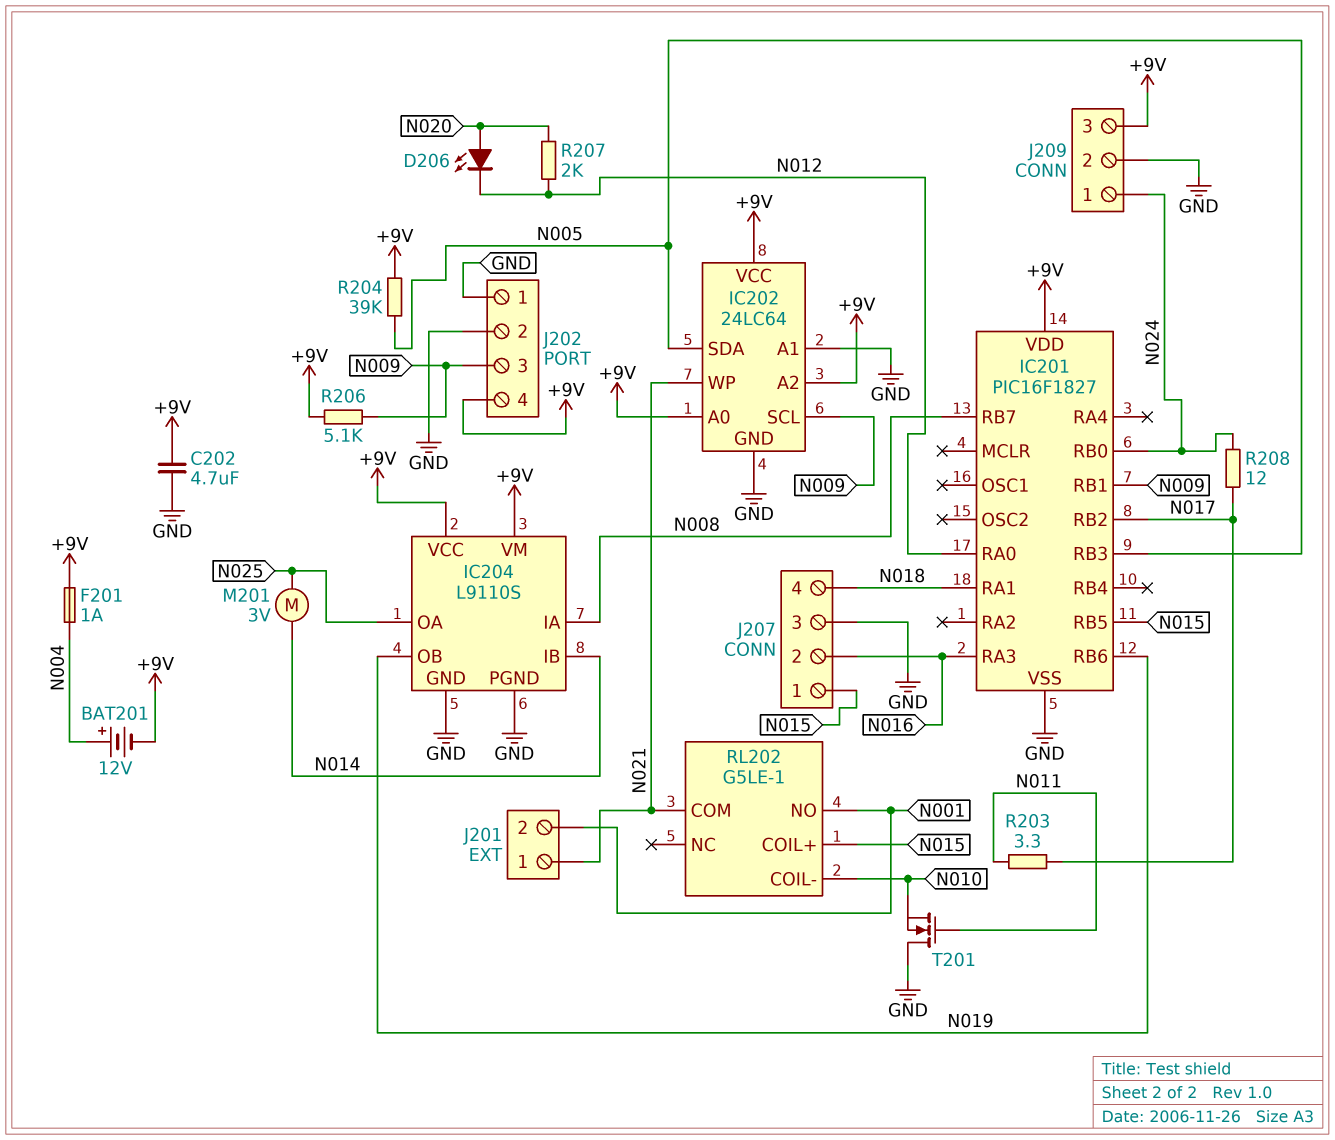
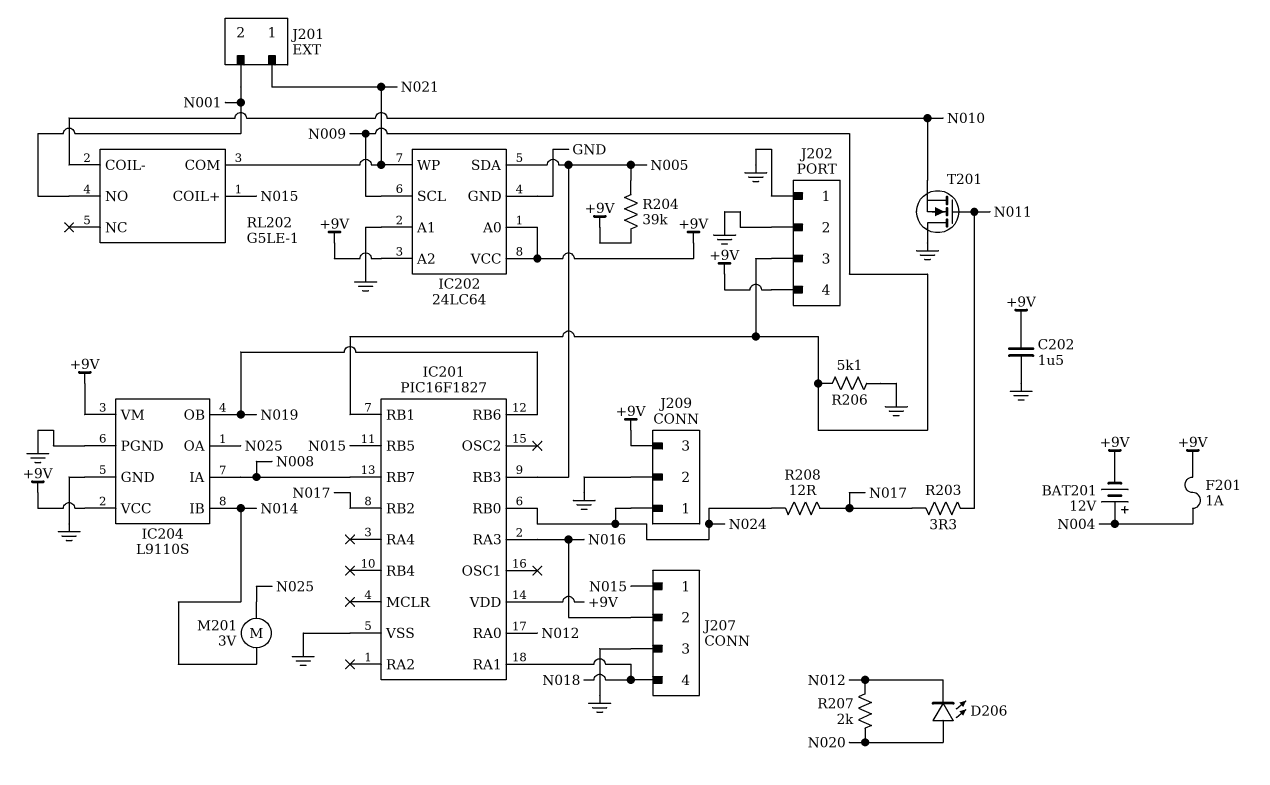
C202: 4.7uF (+9V, GND) -> 1.5uF (+9V, GND)
R206: 5.1k (+9V, N009) -> 5.1k (GND, N009)

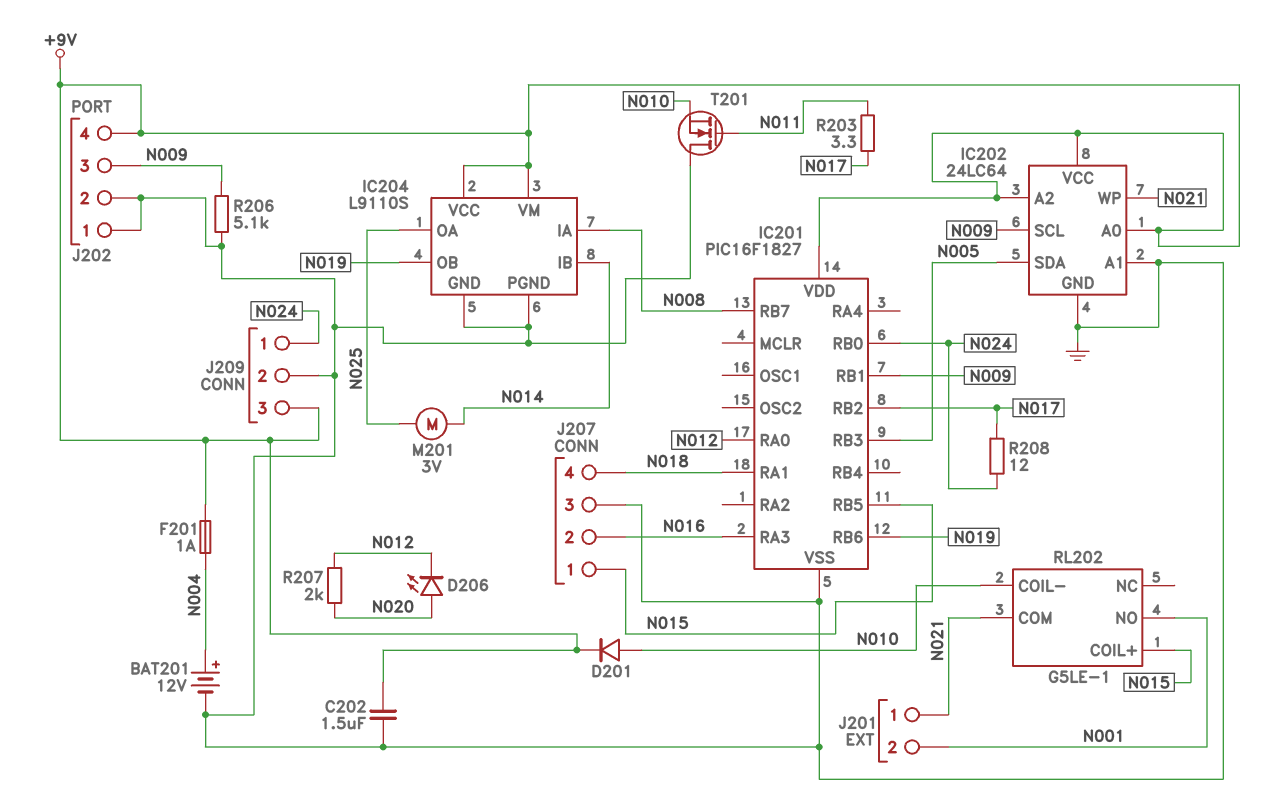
BAT201: 12V (plus N004, minus +9V) -> 12V (plus N004, minus GND)
D201: none -> diode (A N010, K +9V)
R204: 39k (+9V, N005) -> none

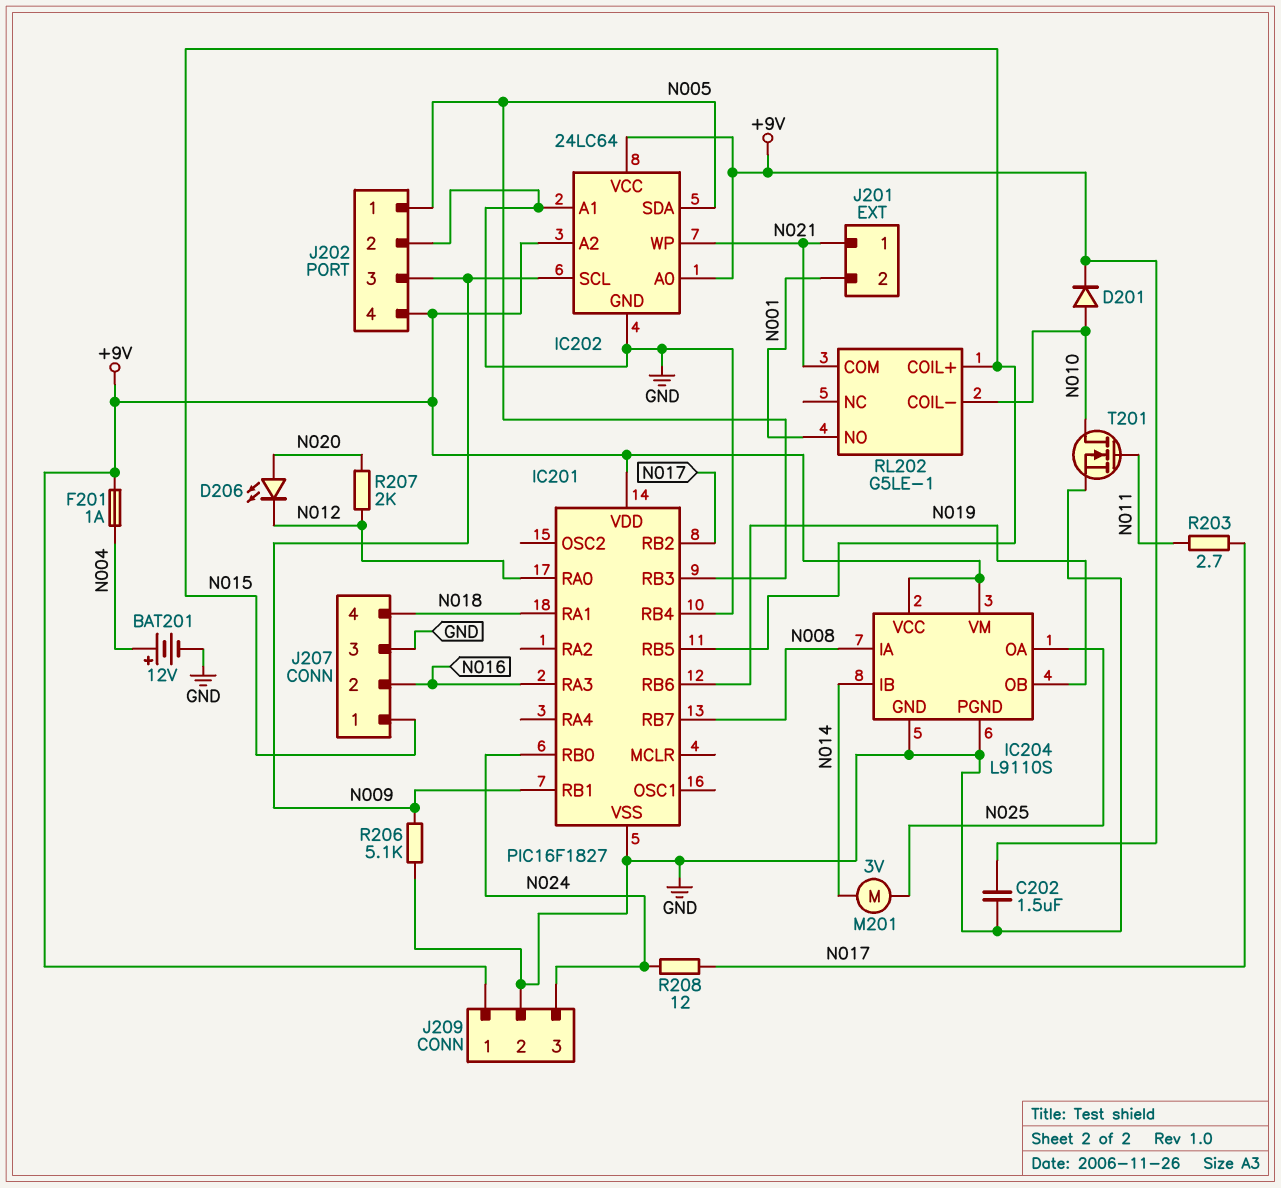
IC201 pin RB4: none -> GND
J202 pin 1: GND -> N005
J209 pin 1: N024 -> +9V
J209 pin 3: +9V -> N024
R203: 3.3 (N011, N017) -> 2.7 (N011, N017)
T201: NMOS (G N011, D GND, S N010) -> NMOS (G N011, D N010, S GND)

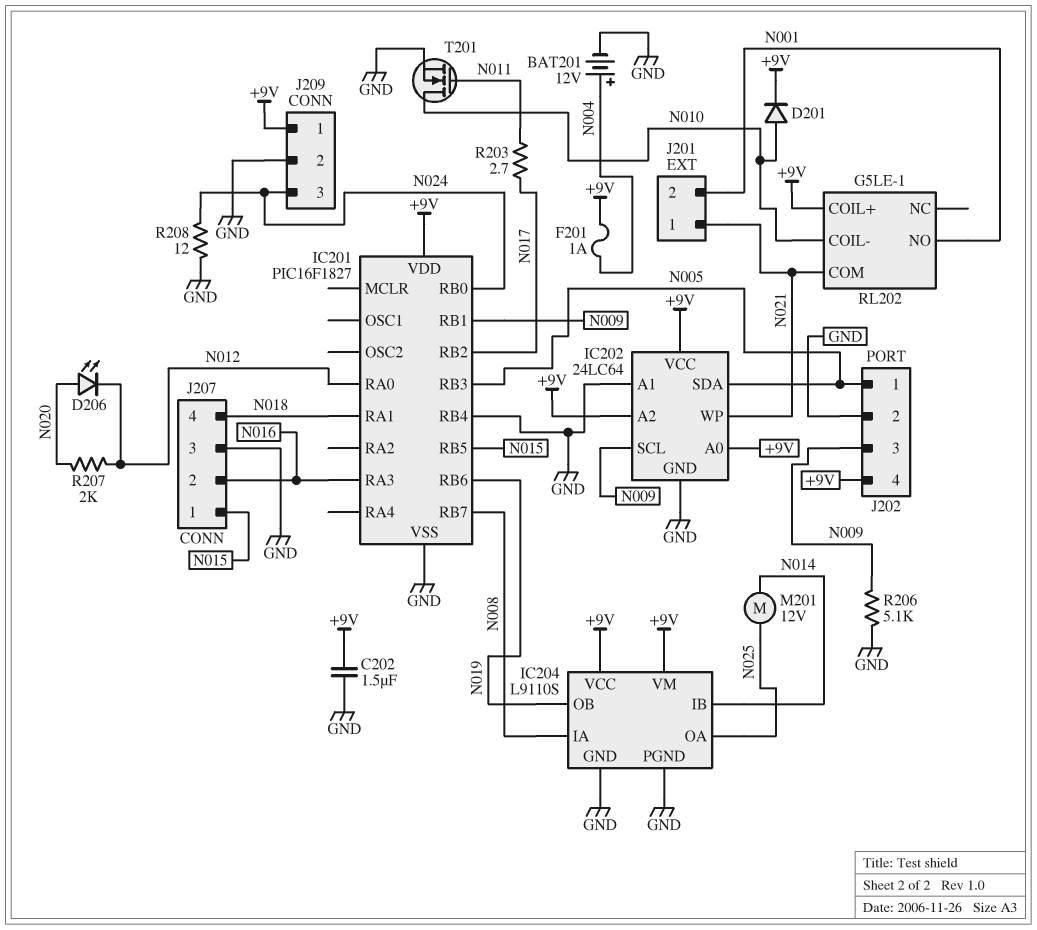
M201: motor 3V (N014, N025) -> motor 12V (N014, N025)
R208: 12 (N017, N024) -> 12 (GND, N024)
RL202 pin COIL+: N015 -> +9V

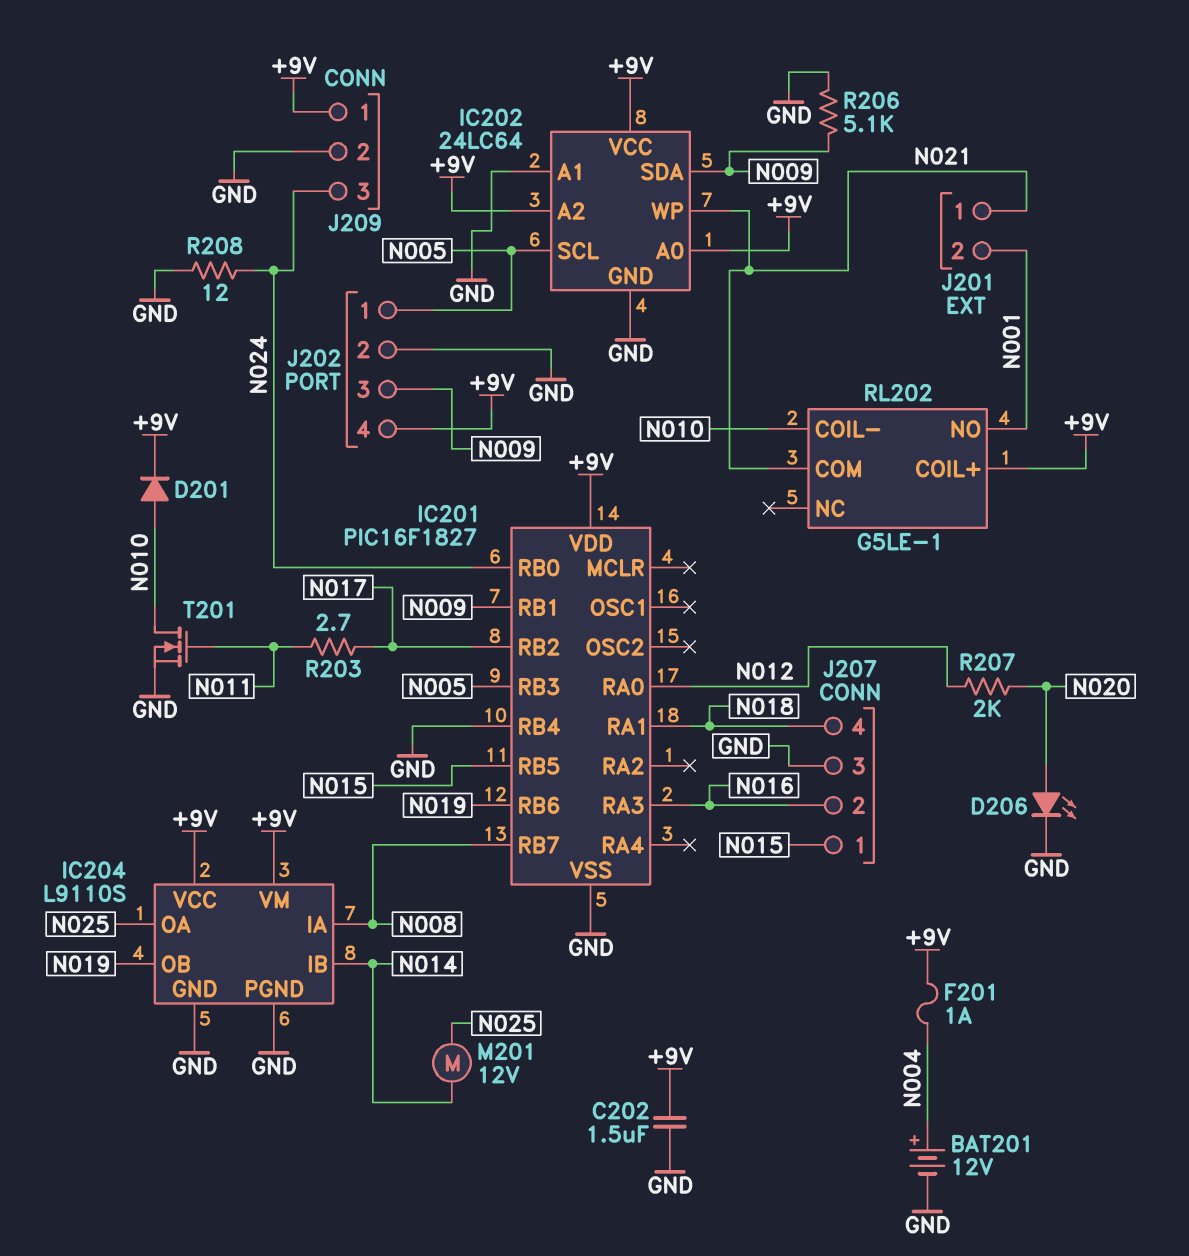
D206: LED (A N020, K N012) -> LED (A N020, K GND)
IC202 pin SCL: N009 -> N005
IC202 pin SDA: N005 -> N009

